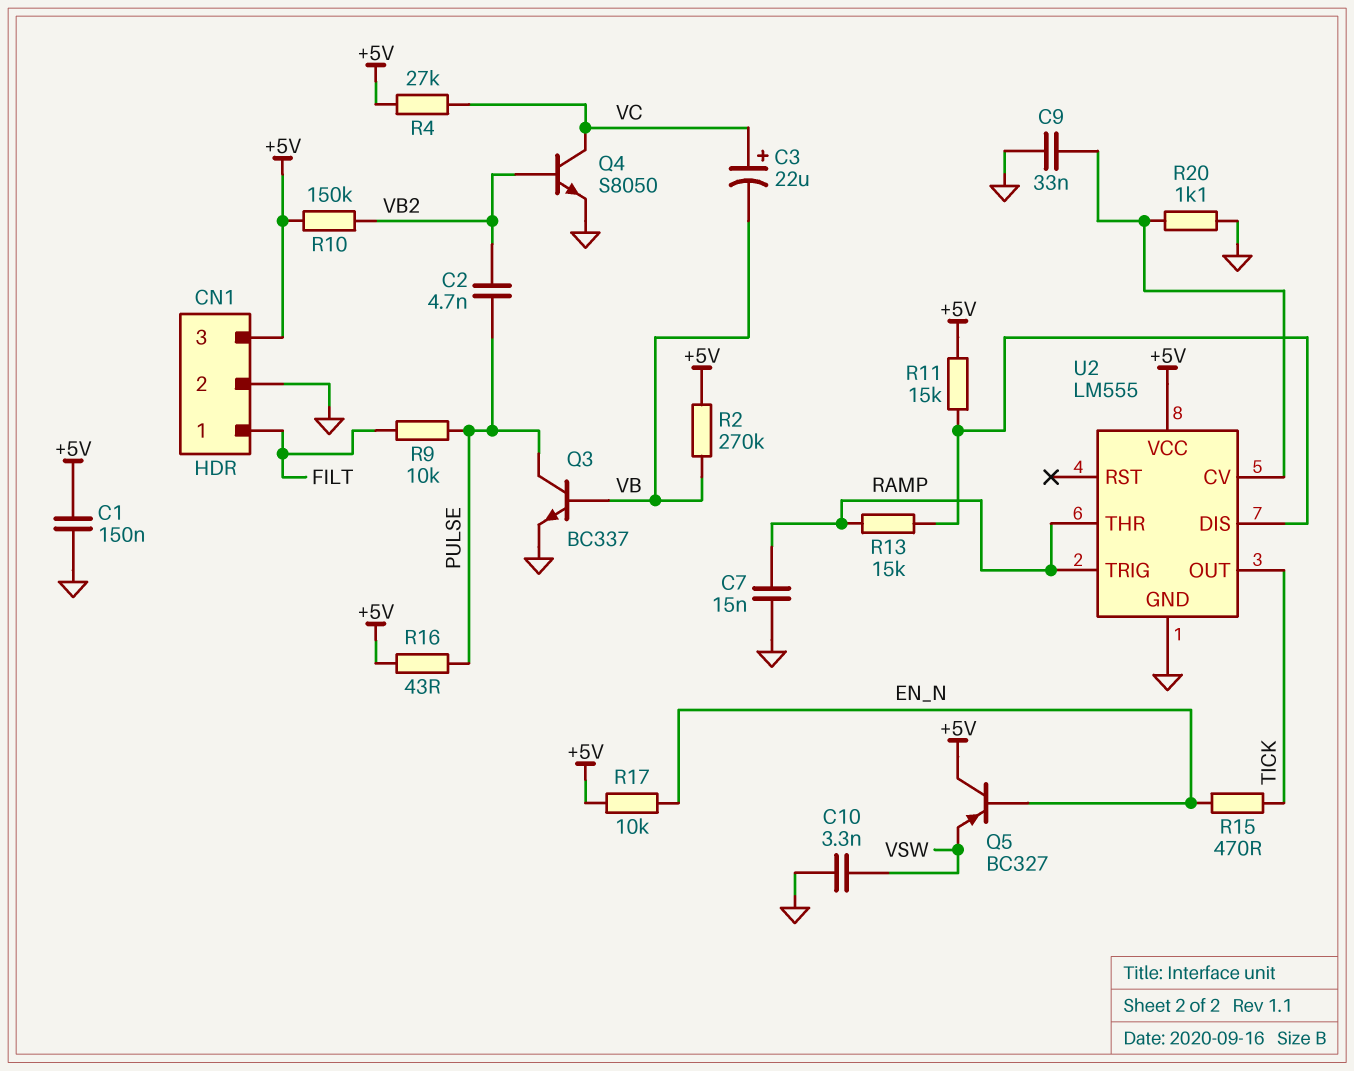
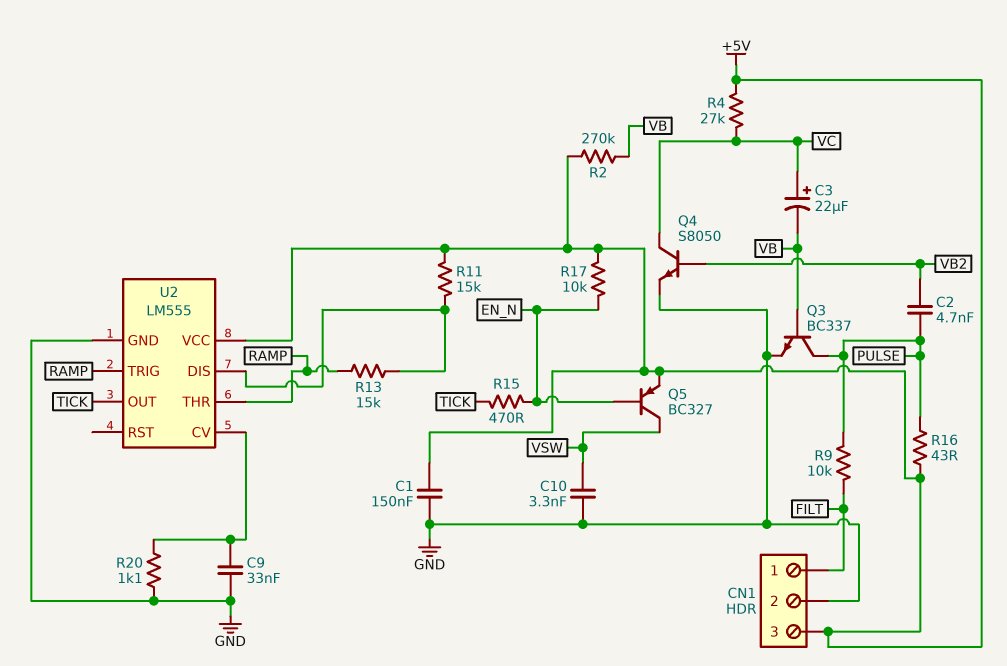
C7: 15nF (GND, RAMP) -> none
Q5: PNP BC327 (B EN_N, C +5V, E VSW) -> PNP BC327 (B EN_N, C VSW, E +5V)
R10: 150k (+5V, VB2) -> none

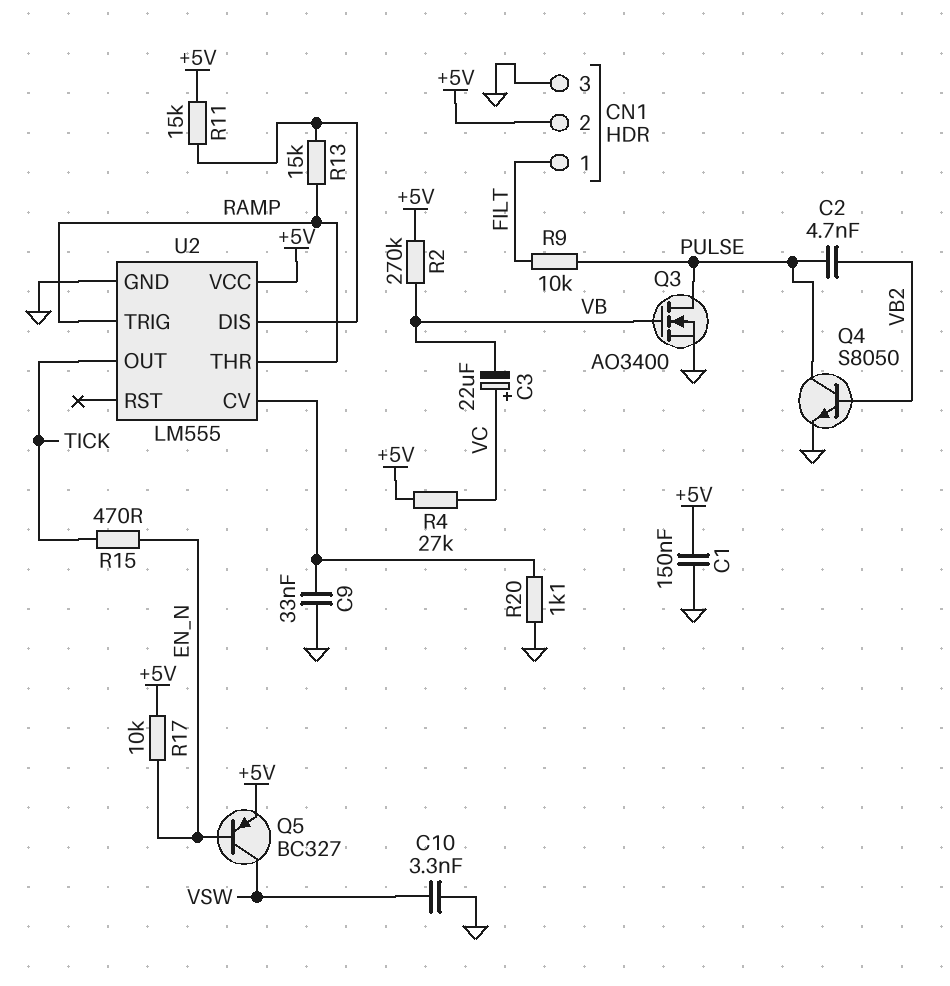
CN1 pin 2: GND -> +5V
CN1 pin 3: +5V -> GND
Q3: NPN BC337 (B VB, C PULSE, E GND) -> NMOS AO3400 (G VB, D PULSE, S GND)
Q4: NPN S8050 (B VB2, C VC, E GND) -> NPN S8050 (B VB2, C PULSE, E GND)
R16: 43 (+5V, PULSE) -> none

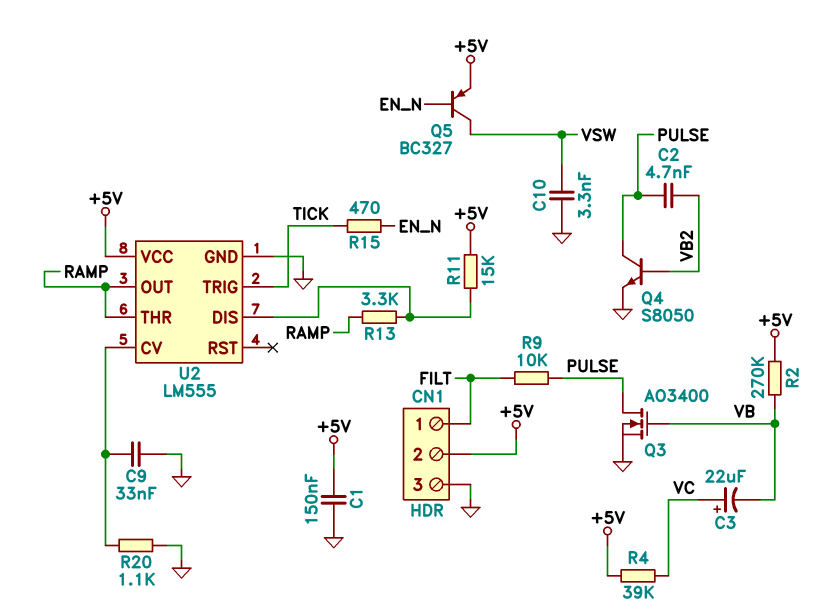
R4: 27k (+5V, VC) -> 39k (+5V, VC)
R13: 15k (RAMP, U2/DIS) -> 3.3k (RAMP, U2/DIS)
R17: 10k (+5V, EN_N) -> none
U2 pin OUT: TICK -> RAMP
U2 pin TRIG: RAMP -> TICK

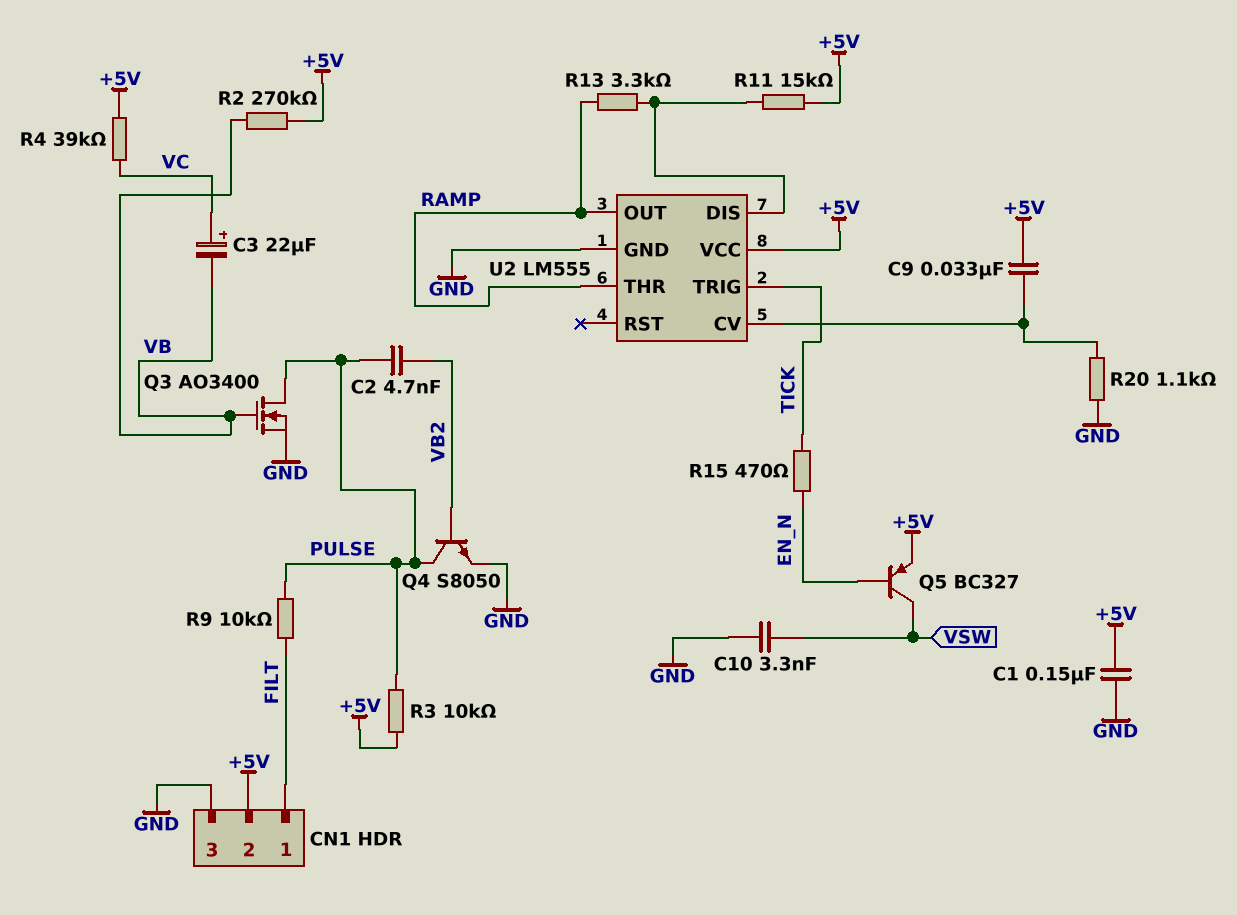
C9: 33nF (GND, U2/CV) -> 33nF (+5V, U2/CV)
R3: none -> 10k (+5V, PULSE)

